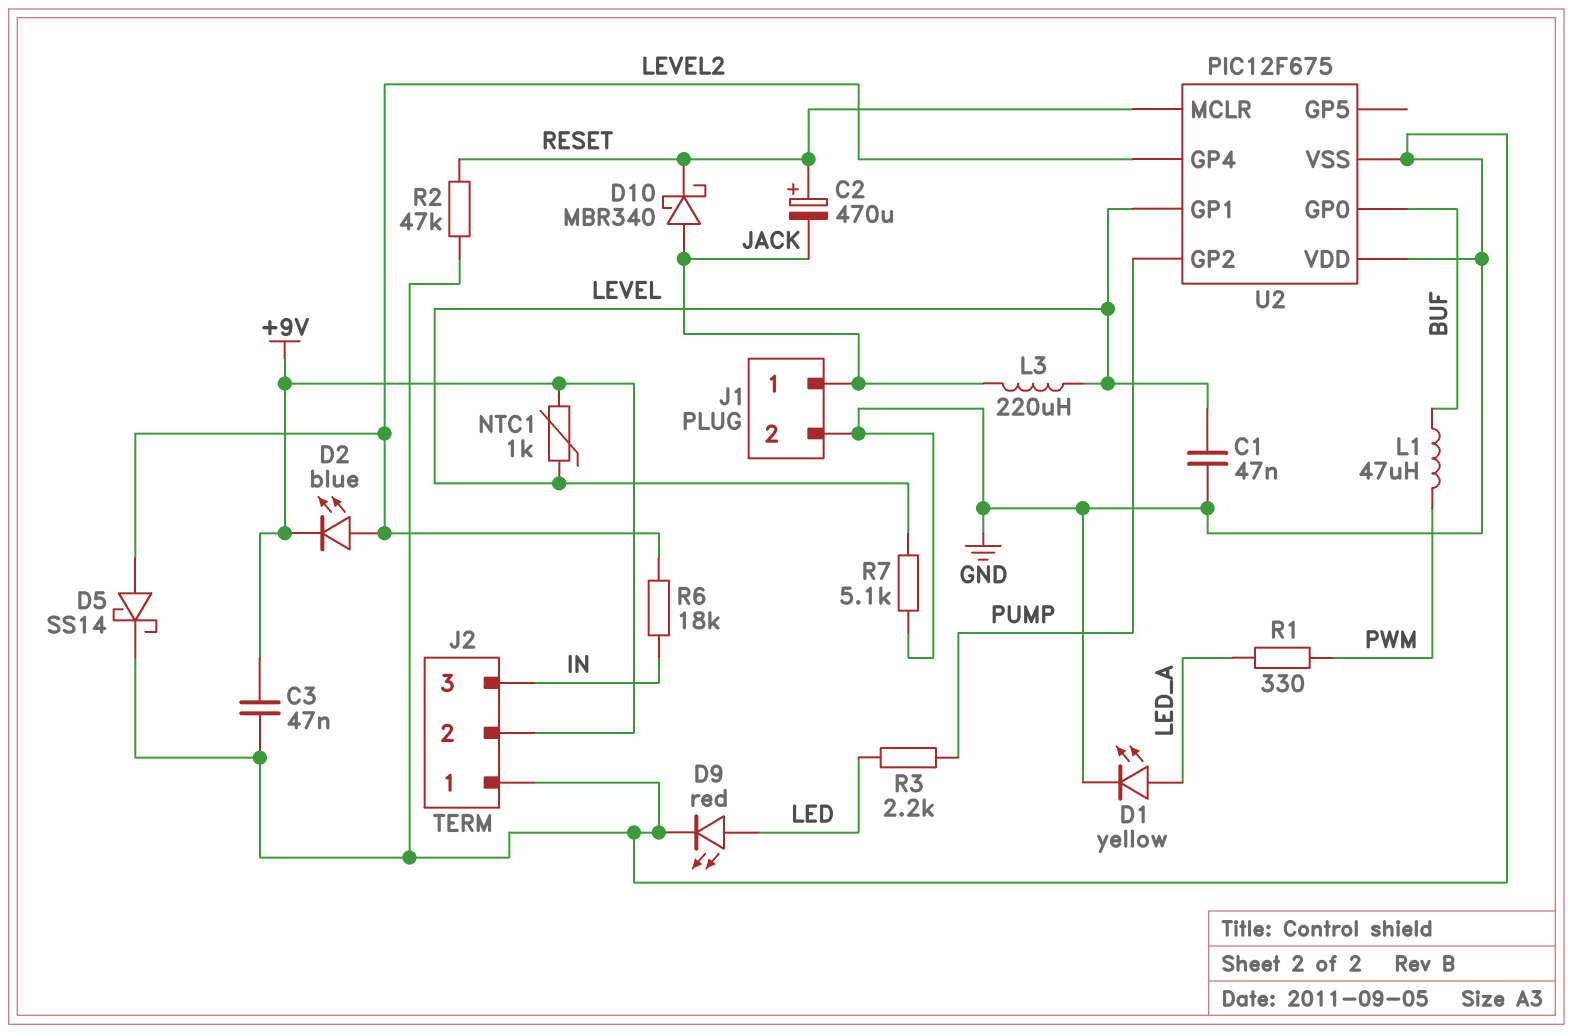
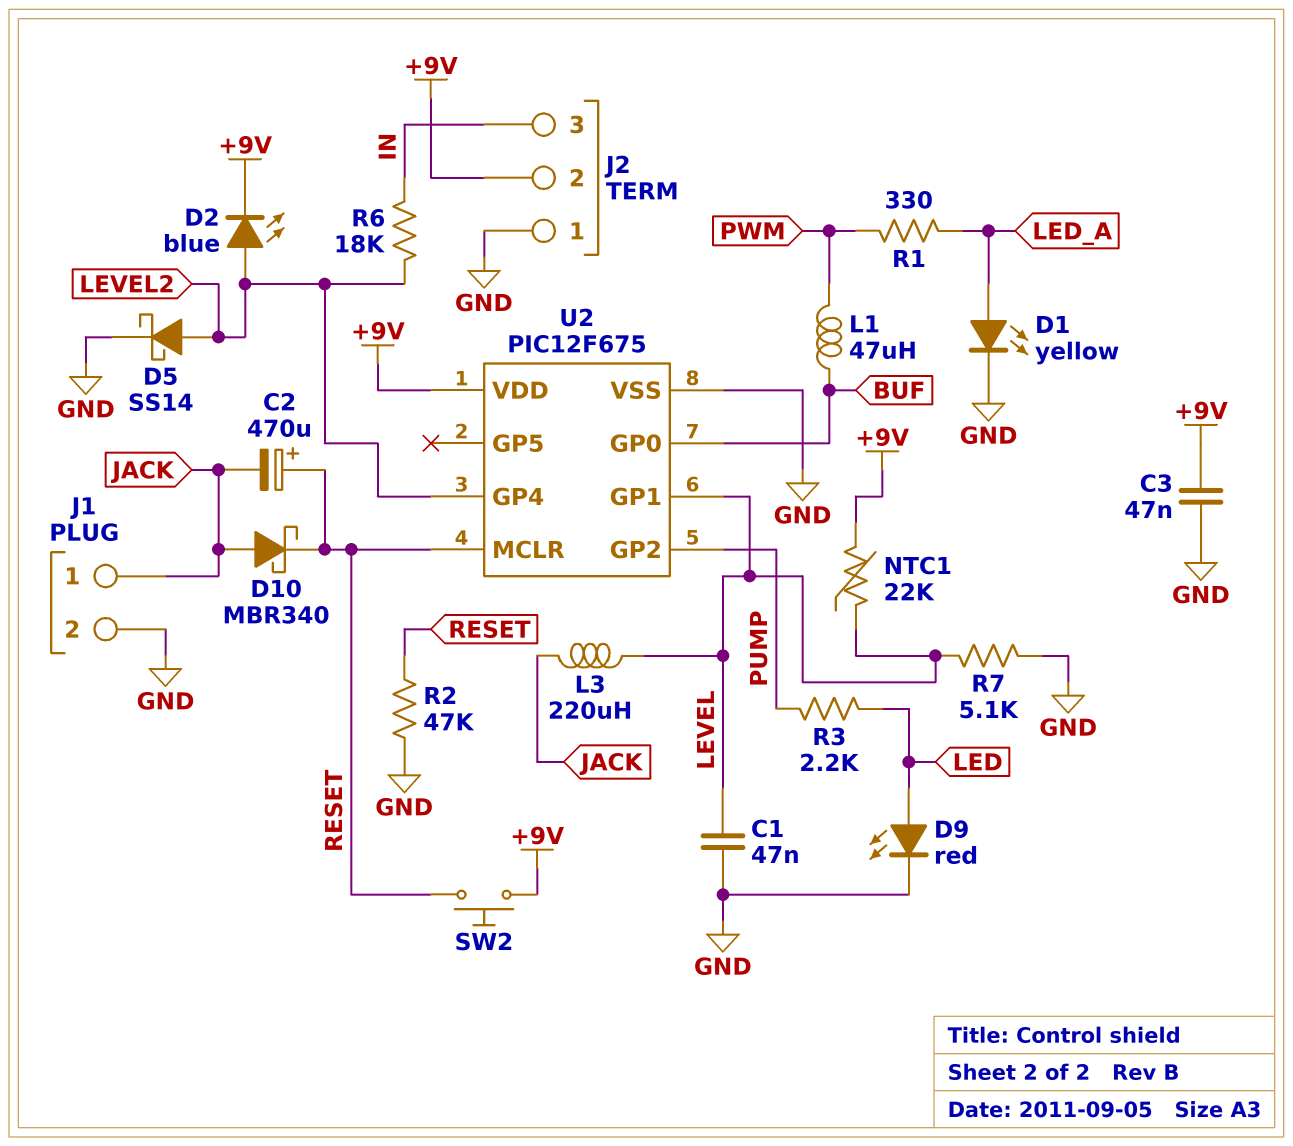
NTC1: 1k (+9V, LEVEL) -> 22k (+9V, LEVEL)
SW2: none -> button (+9V, RESET)
U2 pin VDD: GND -> +9V

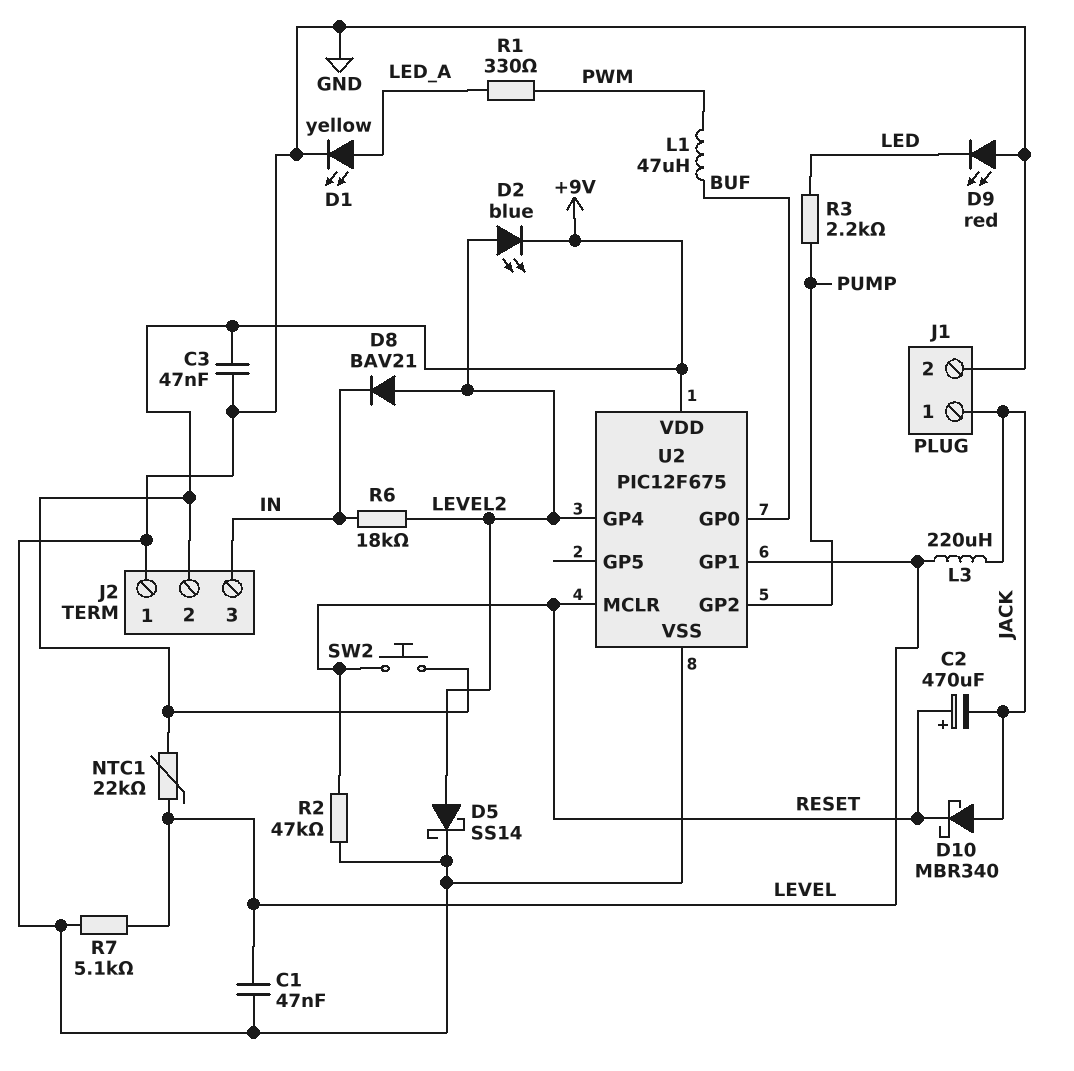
D8: none -> diode BAV21 (A LEVEL2, K IN)
D9: LED red (A LED, K GND) -> LED red (A GND, K LED)

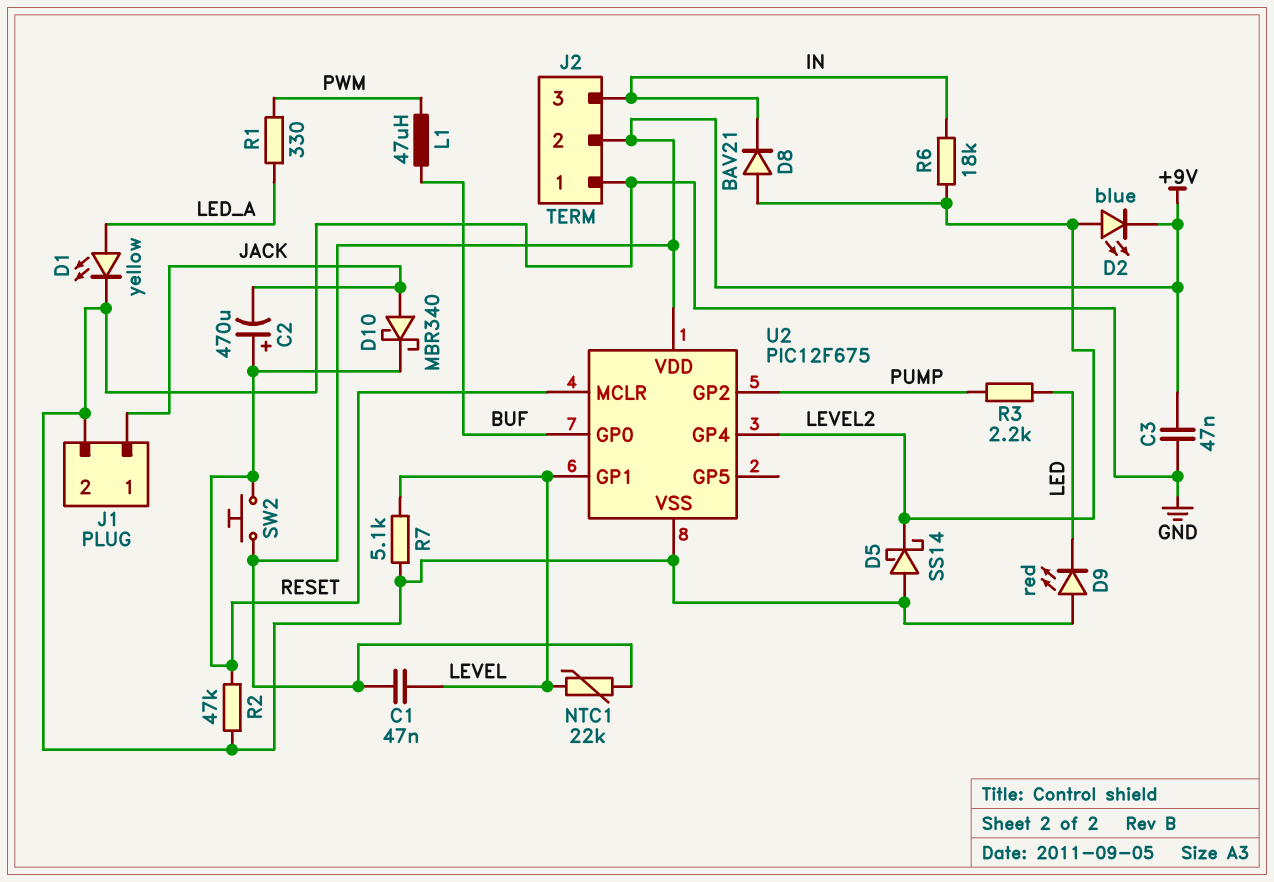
C1: 47nF (GND, LEVEL) -> 47nF (+9V, LEVEL)
D5: schottky SS14 (A LEVEL2, K GND) -> schottky SS14 (A GND, K LEVEL2)
L3: 220uH (JACK, LEVEL) -> none

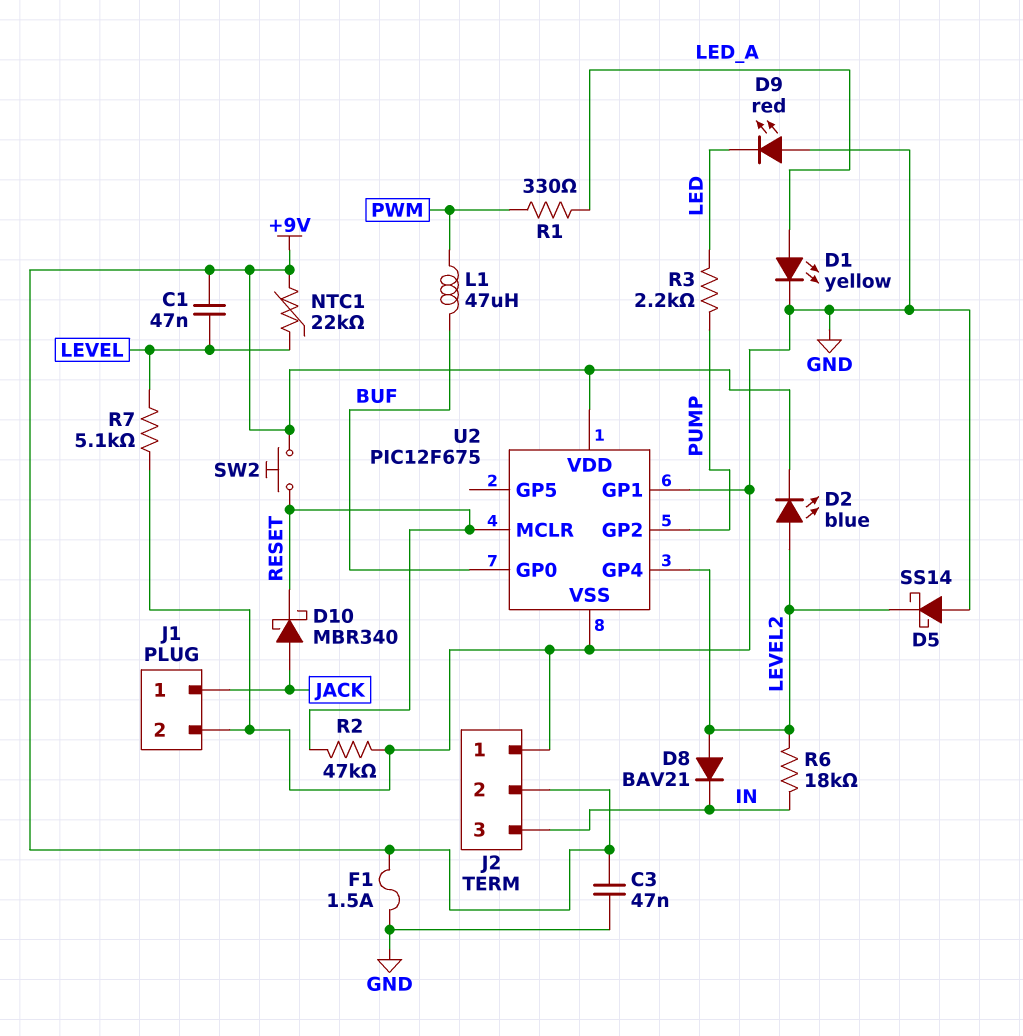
C2: 470uF (plus RESET, minus JACK) -> none
F1: none -> 1.5A (+9V, GND)
U2 pin GP1: LEVEL -> GND

